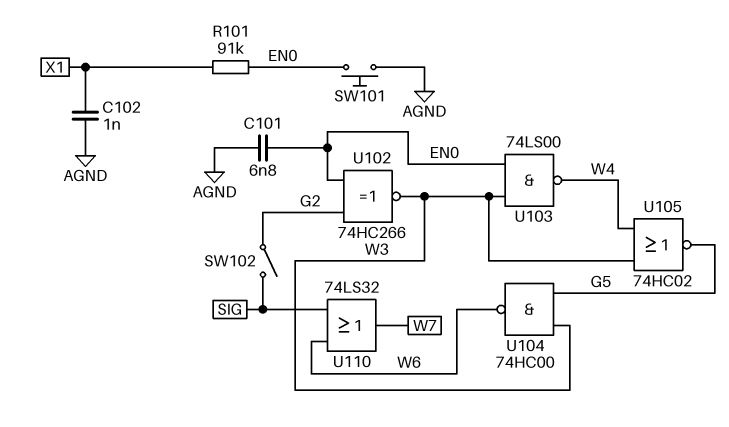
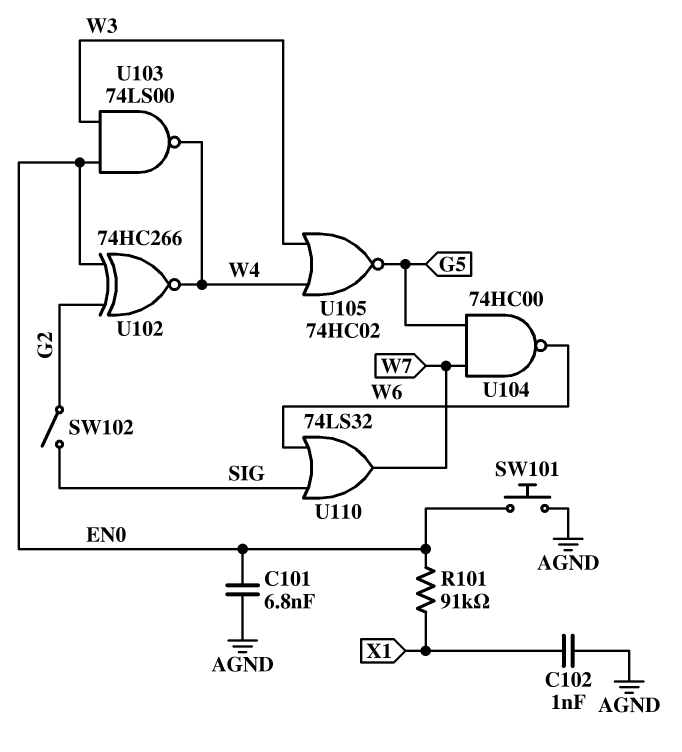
U102: XNOR 74HC266 (in EN0, in G2, out W3) -> XNOR 74HC266 (in EN0, in G2, out W4)
U104: NAND 74HC00 (in G5, in W3, out W6) -> NAND 74HC00 (in G5, in W7, out W6)

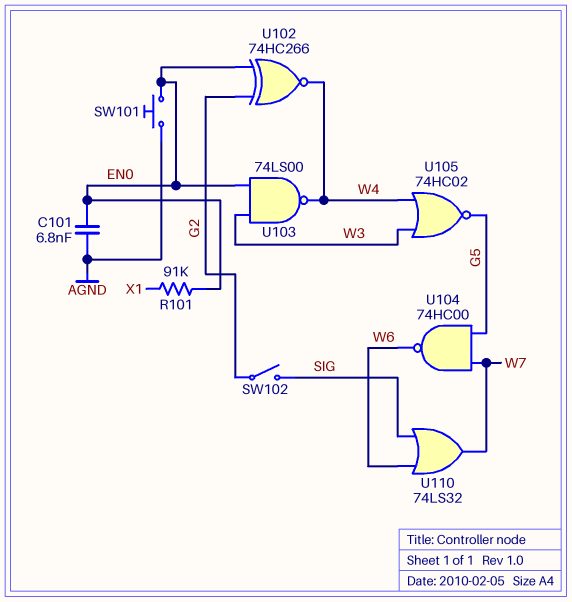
C102: 1nF (AGND, X1) -> none

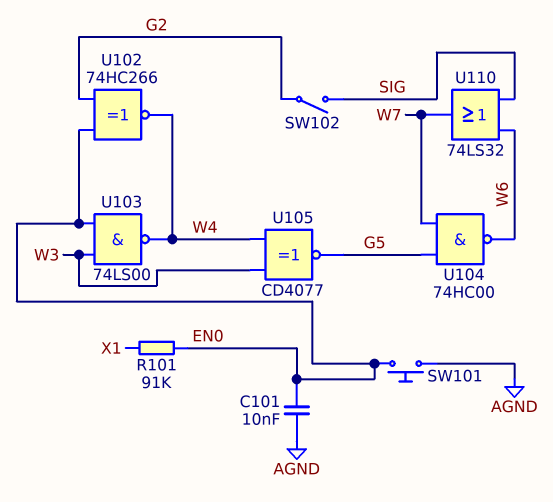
C101: 6.8nF (AGND, EN0) -> 10nF (AGND, EN0)
U105: NOR 74HC02 (in W3, in W4, out G5) -> XNOR CD4077 (in W3, in W4, out G5)

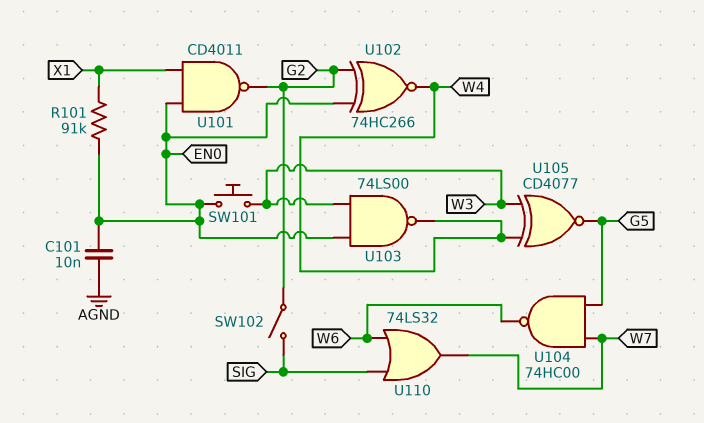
SW101: button (AGND, EN0) -> button (EN0, W3)
U101: none -> NAND CD4011 (in EN0, in X1, out G2)

